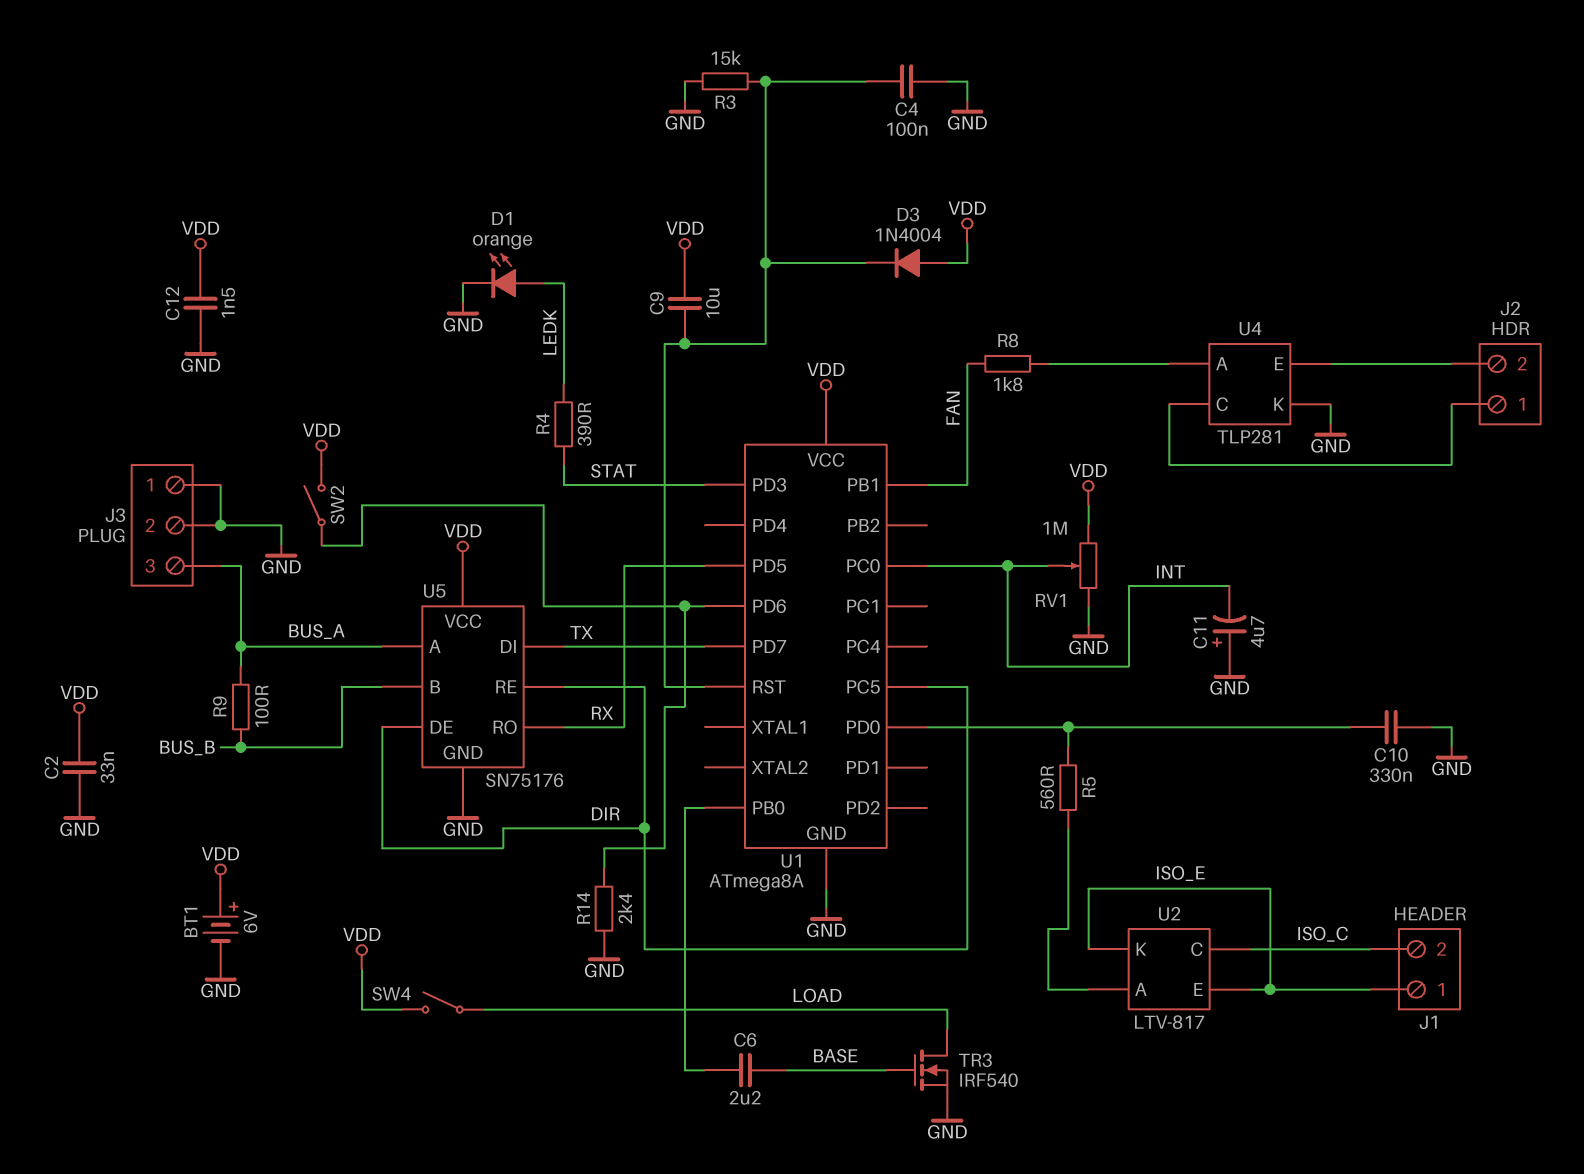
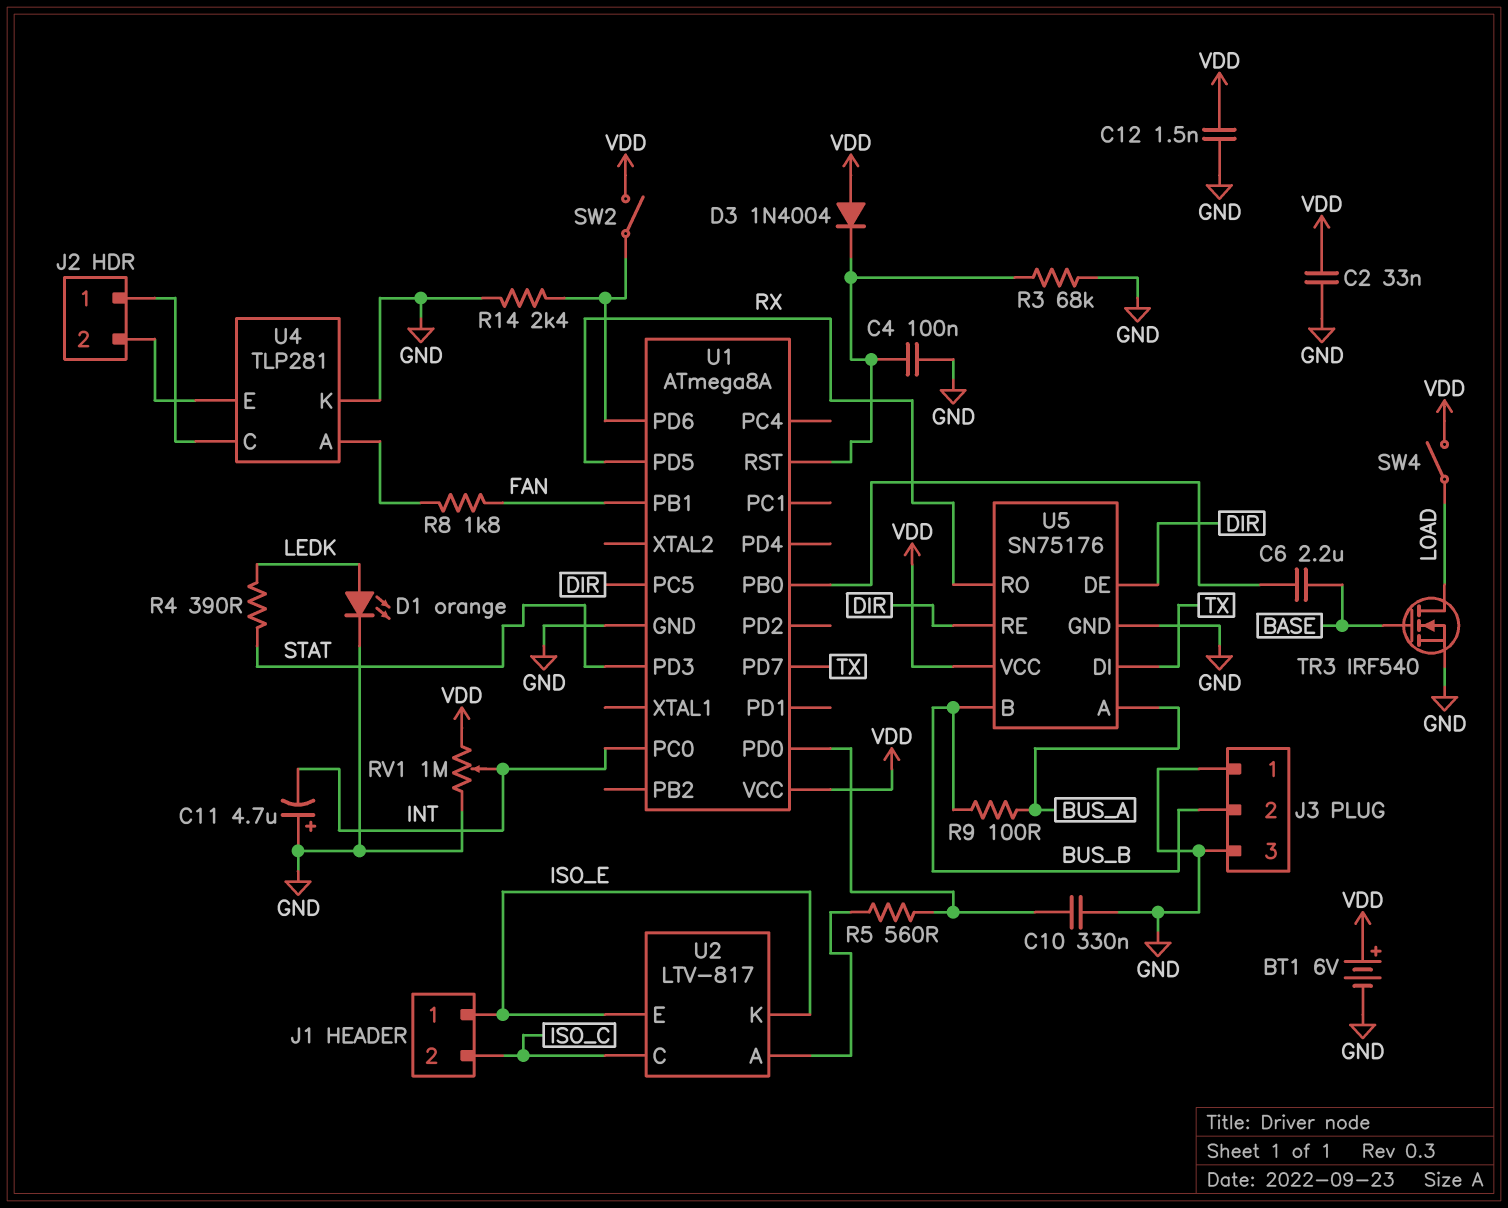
C9: 10uF (U1/RST, VDD) -> none
J3 pin 2: GND -> BUS_B
J3 pin 3: BUS_A -> GND
R3: 15k (GND, U1/RST) -> 68k (GND, U1/RST)

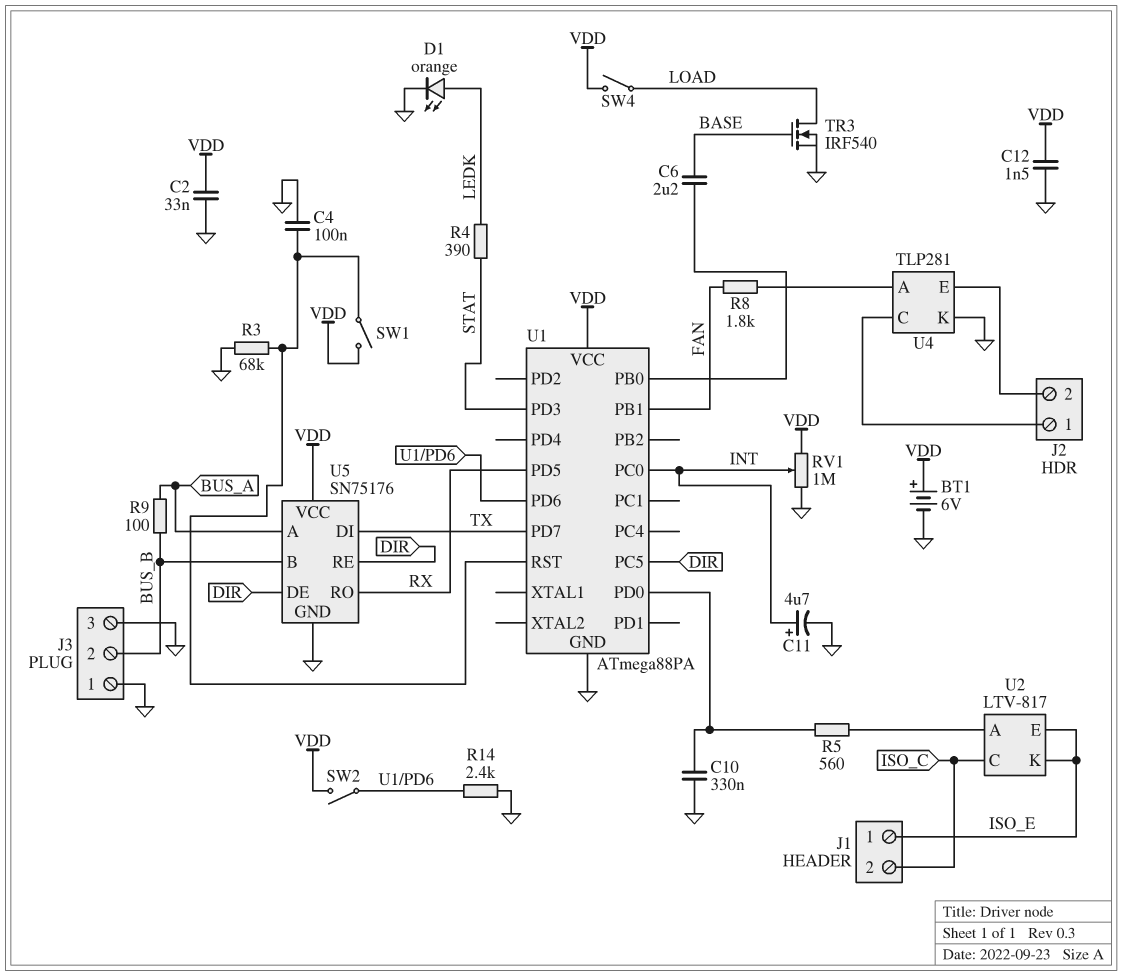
C11: 4.7uF (plus GND, minus INT) -> 4.7uF (plus INT, minus GND)
D3: diode 1N4004 (A VDD, K U1/RST) -> none
SW1: none -> switch (U1/RST, VDD)
U1: ATmega8A -> ATmega88PA

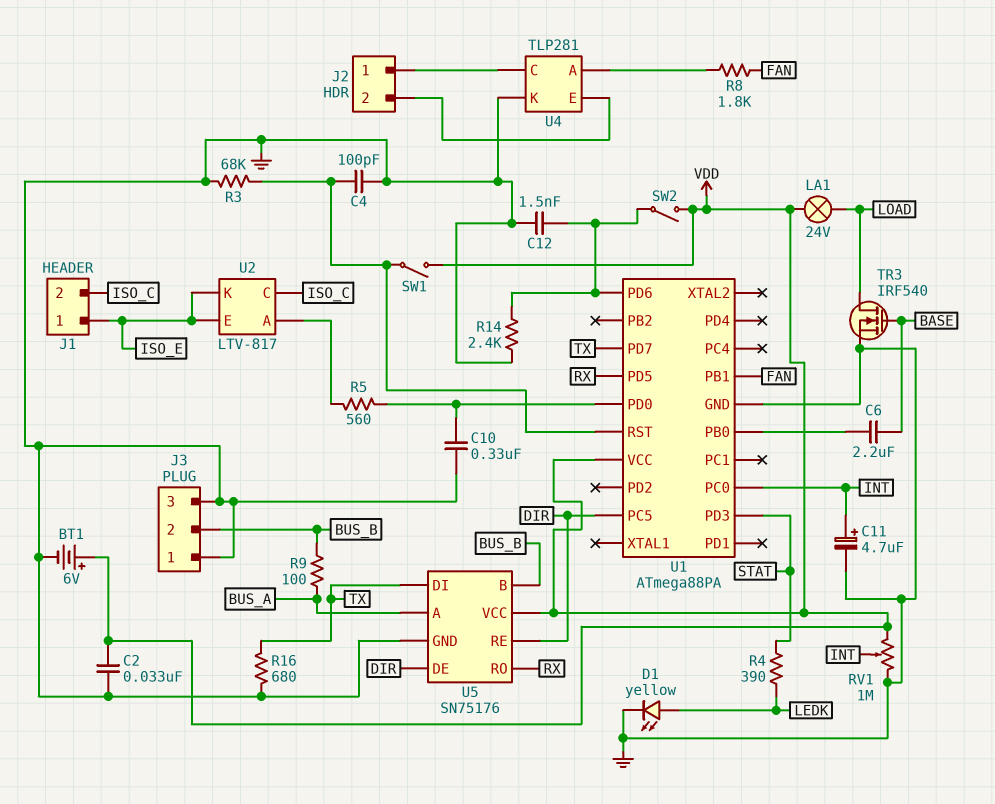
C4: 100nF (GND, U1/RST) -> 100pF (GND, U1/RST)
C12: 1.5nF (GND, VDD) -> 1.5nF (GND, U1/PD6)
D1: LED orange (A LEDK, K GND) -> LED yellow (A LEDK, K GND)
LA1: none -> lamp 24V (LOAD, VDD)
R16: none -> 680 (GND, TX)
SW4: switch (LOAD, VDD) -> none

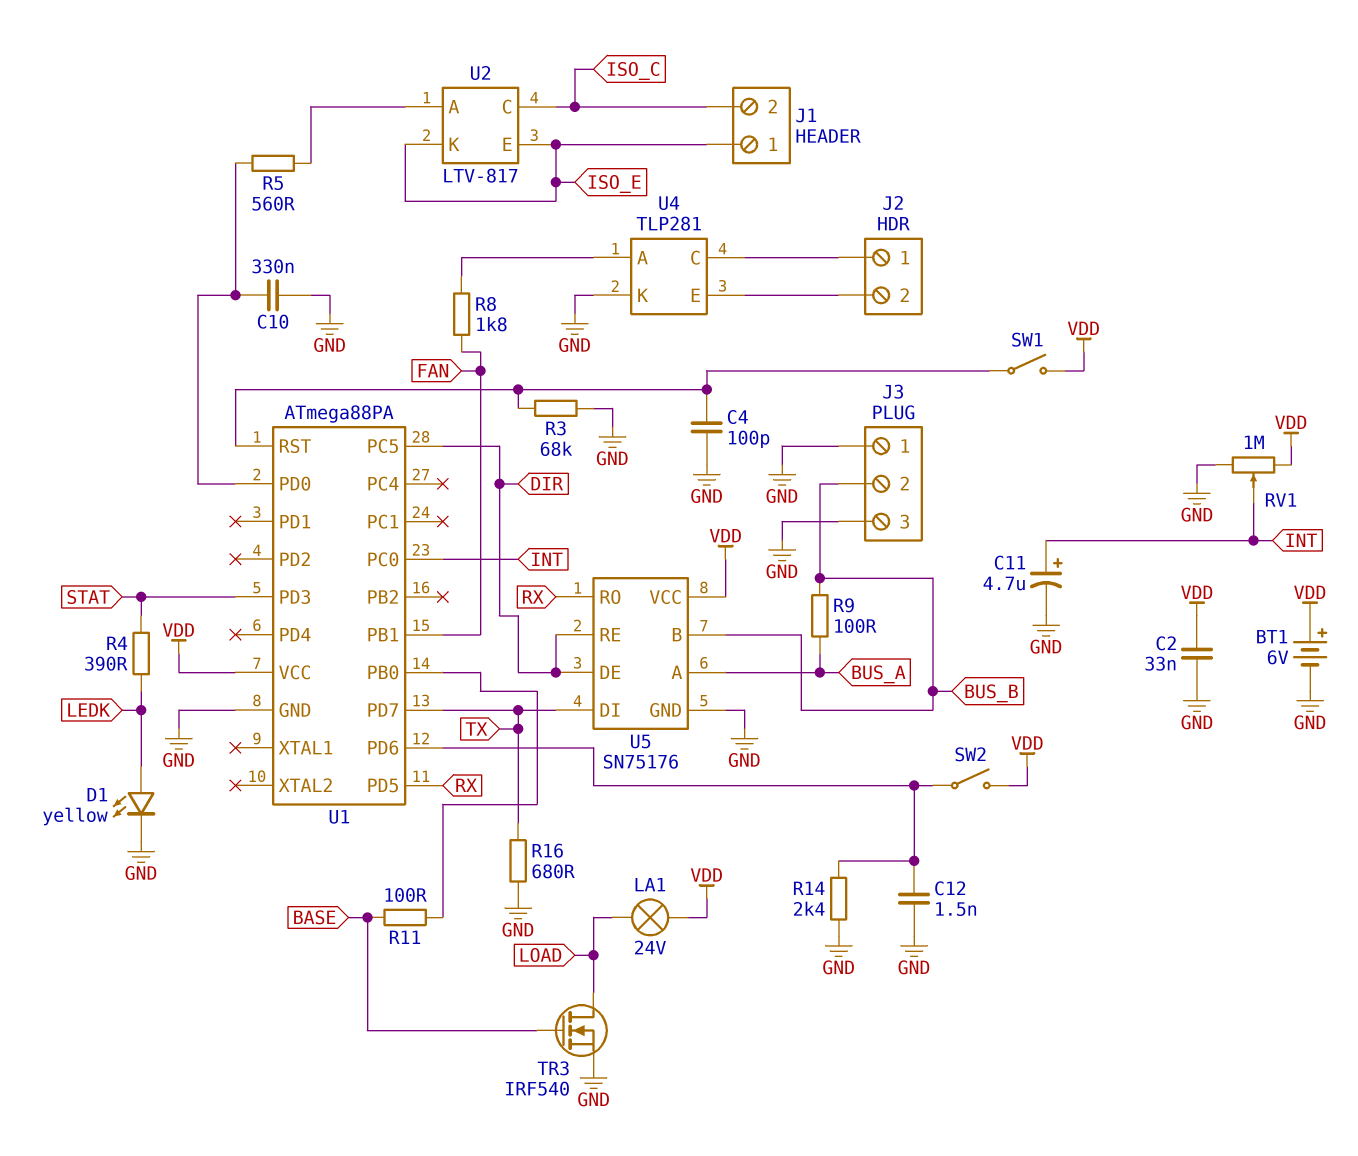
C6: 2.2uF (BASE, U1/PB0) -> none
R11: none -> 100 (BASE, U1/PB0)

